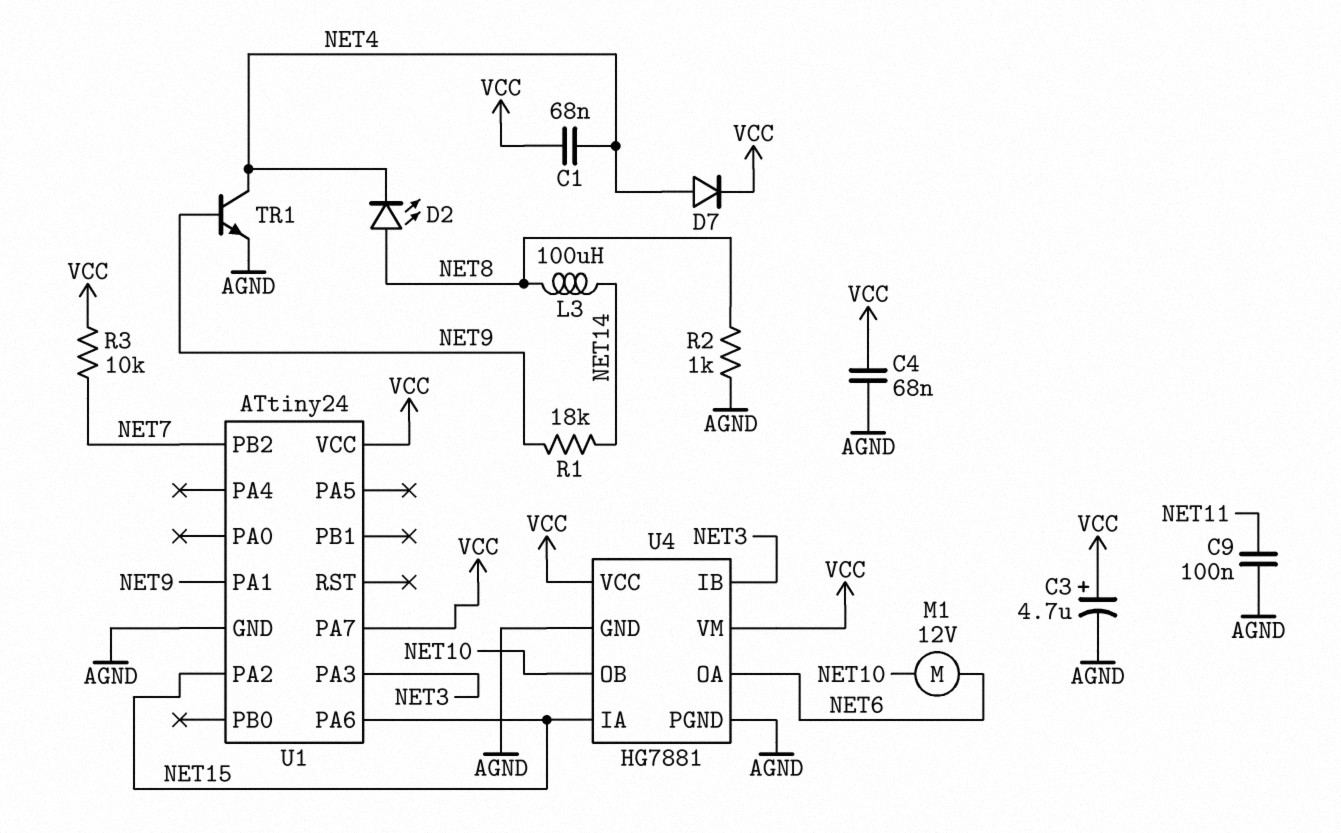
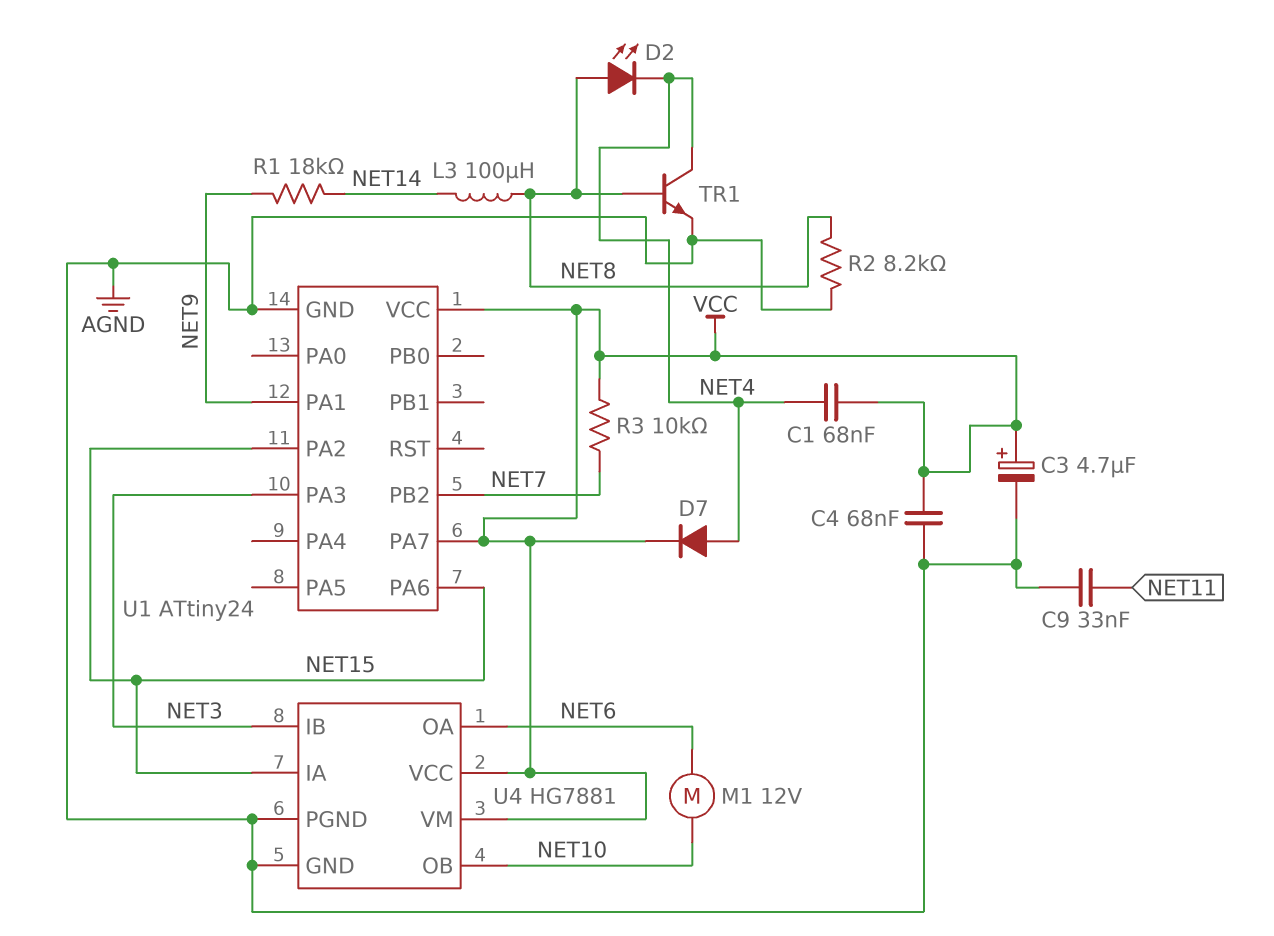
C9: 100nF (AGND, NET11) -> 33nF (AGND, NET11)
R2: 1k (AGND, NET8) -> 8.2k (AGND, NET8)
TR1: NPN (B NET9, C NET4, E AGND) -> NPN (B NET8, C NET4, E AGND)

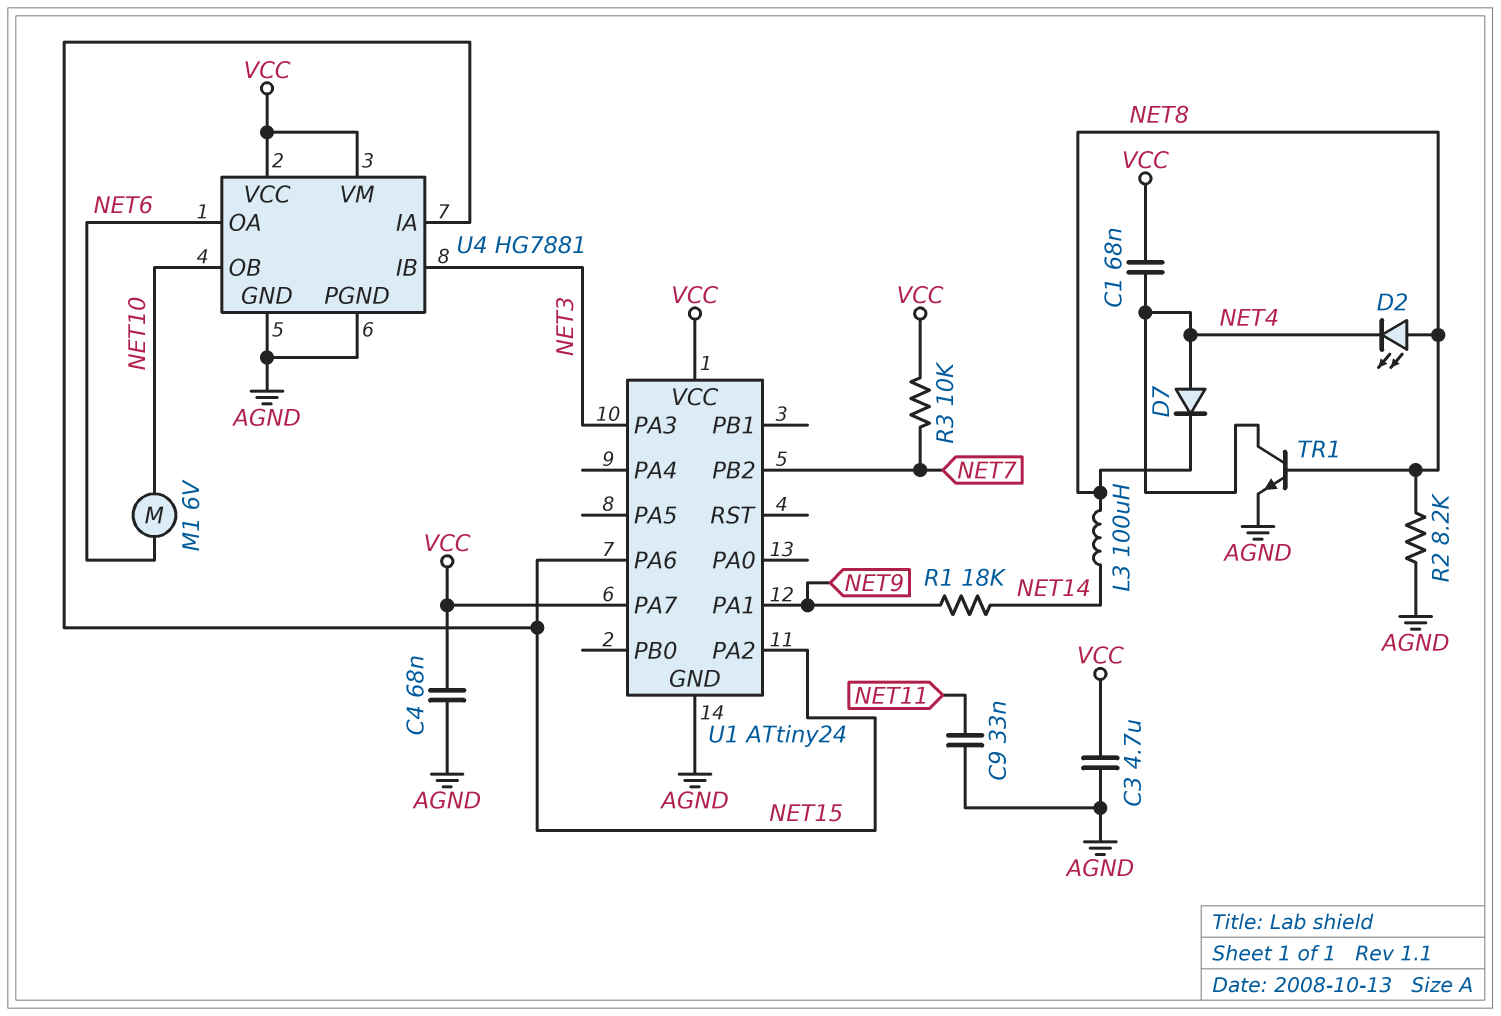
C3: 4.7uF (plus VCC, minus AGND) -> 4.7uF (AGND, VCC)
D7: diode (A NET4, K VCC) -> diode (A NET4, K NET8)
M1: motor 12V (NET6, NET10) -> motor 6V (NET6, NET10)

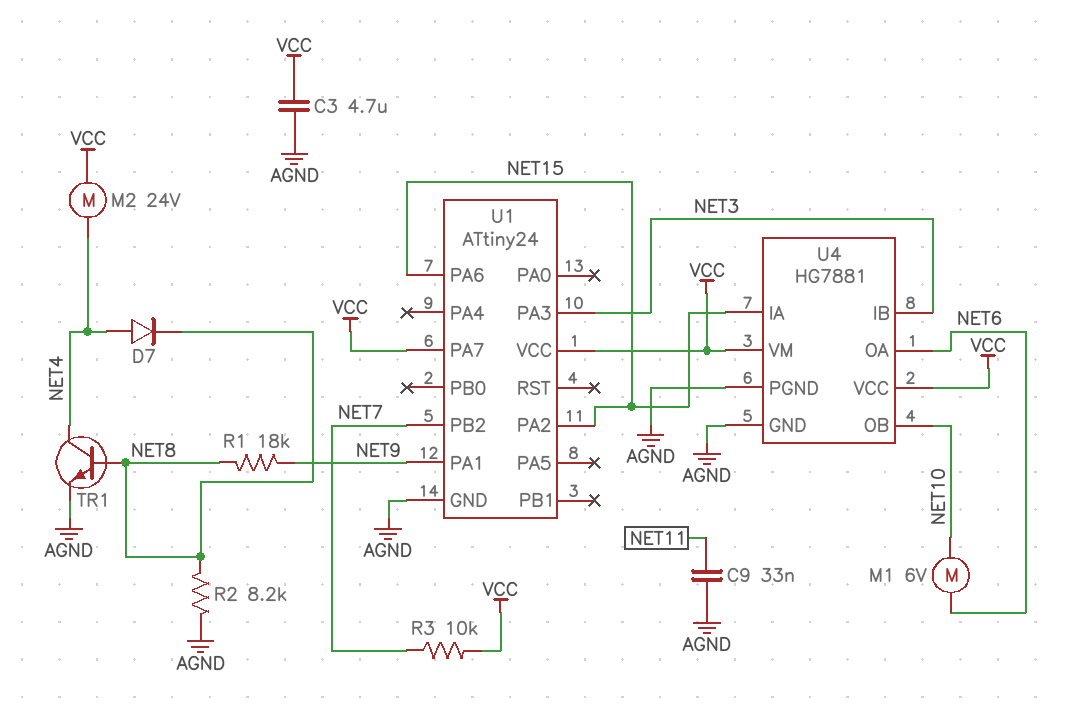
C1: 68nF (NET4, VCC) -> none
C4: 68nF (AGND, VCC) -> none
D2: LED (A NET8, K NET4) -> none
L3: 100uH (NET8, NET14) -> none
M2: none -> motor 24V (NET4, VCC)
R1: 18k (NET9, NET14) -> 18k (NET8, NET9)

